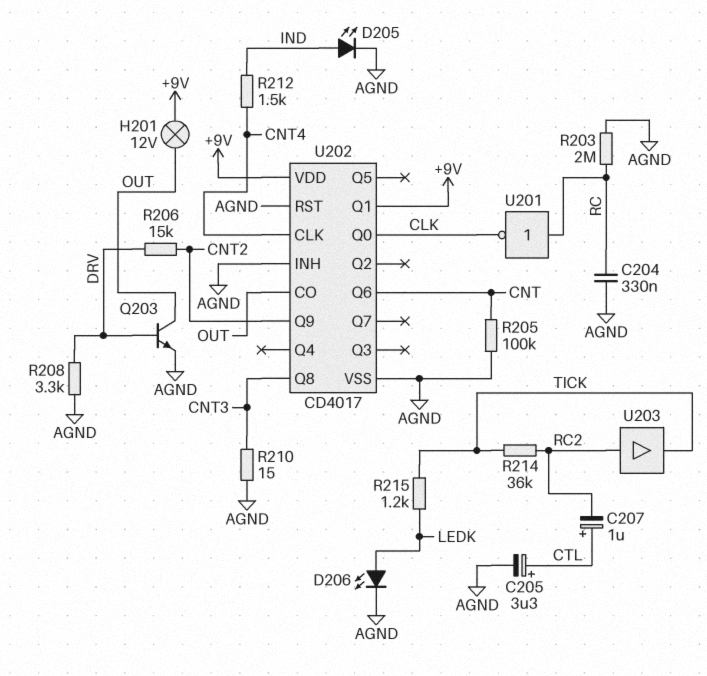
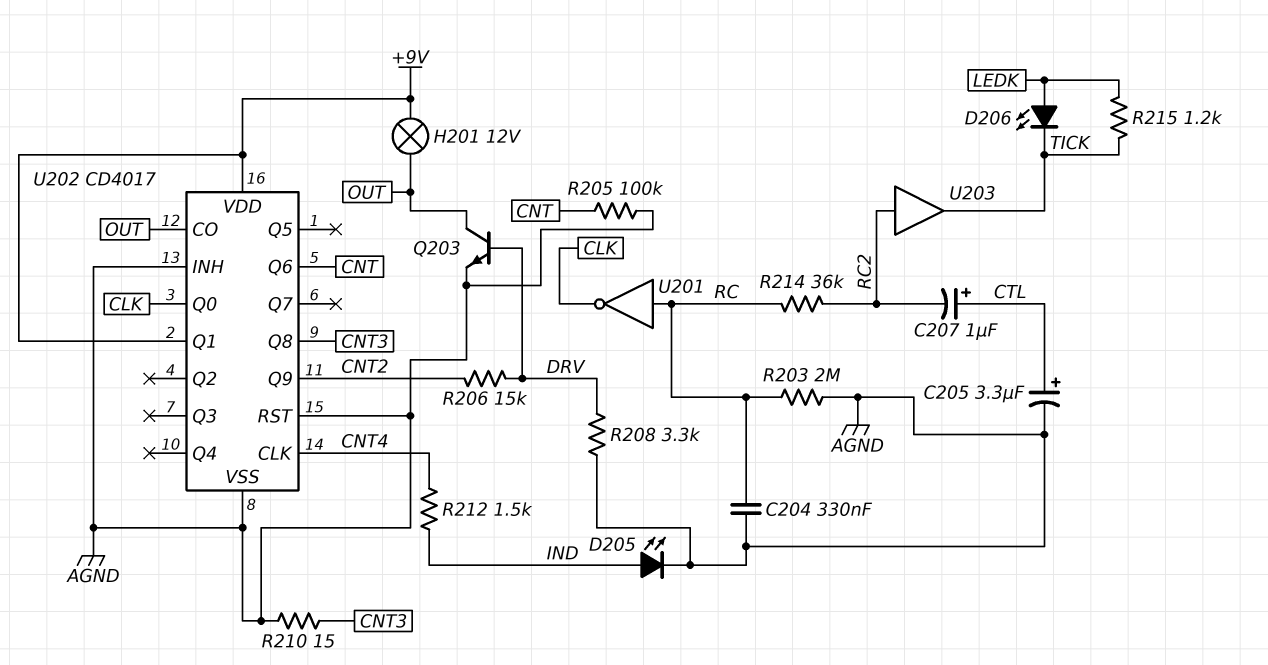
D206: LED (A LEDK, K AGND) -> LED (A LEDK, K TICK)
R214: 36k (RC2, TICK) -> 36k (RC, RC2)

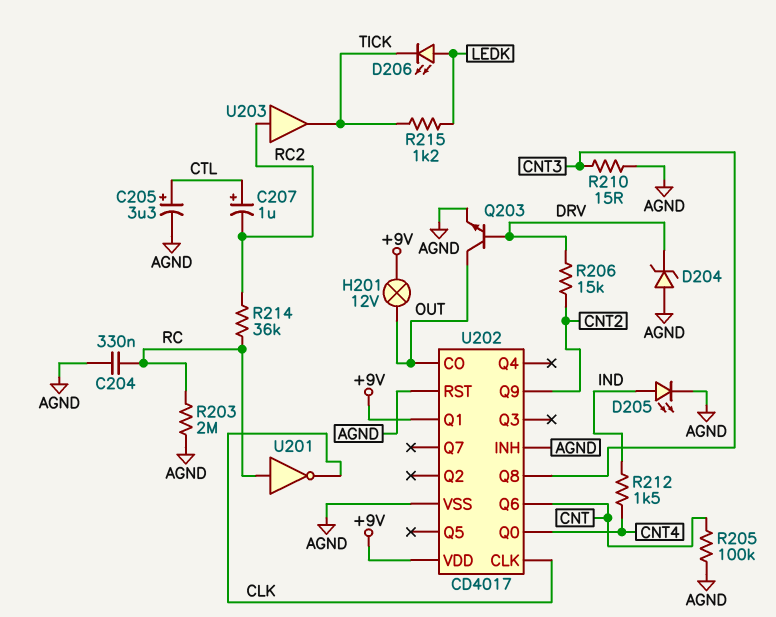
D204: none -> zener (A AGND, K DRV)
R208: 3.3k (AGND, DRV) -> none
U202 pin CLK: CNT4 -> CLK
U202 pin Q0: CLK -> CNT4

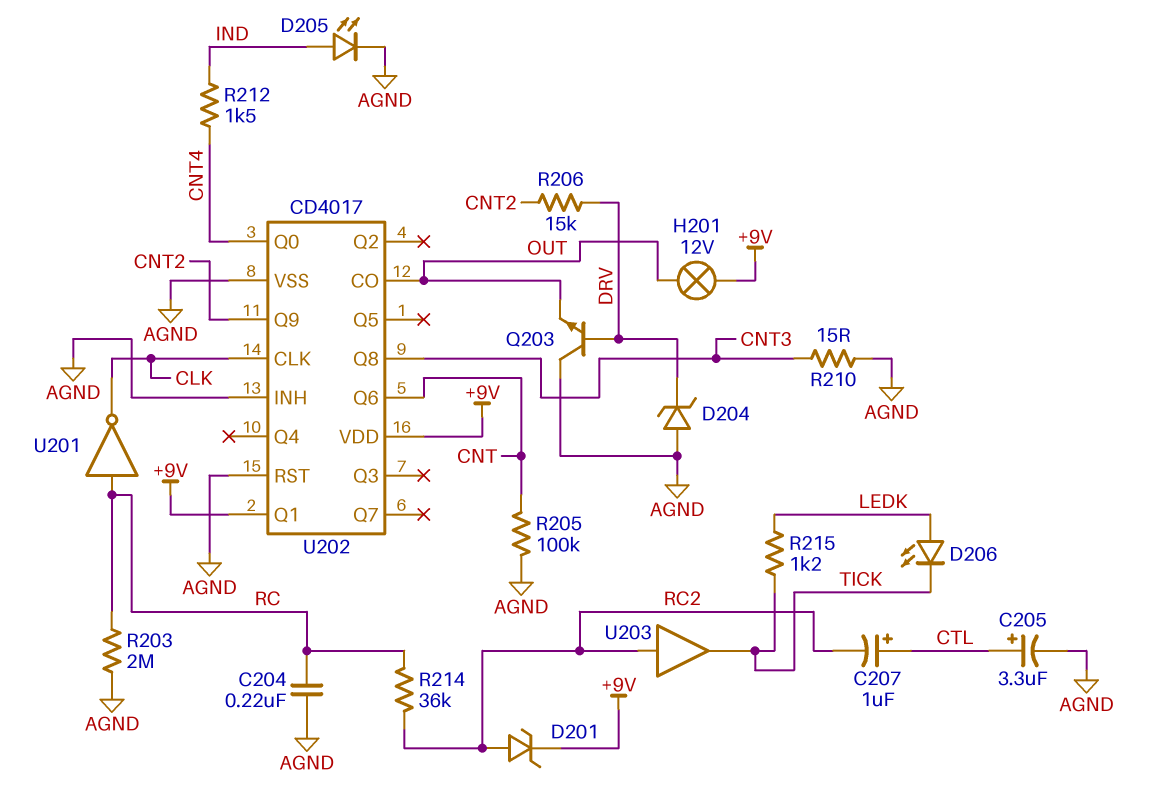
C204: 330nF (AGND, RC) -> 220nF (AGND, RC)
D201: none -> zener (A RC2, K +9V)
Q203: NPN (B DRV, C OUT, E AGND) -> NPN (B DRV, C AGND, E OUT)

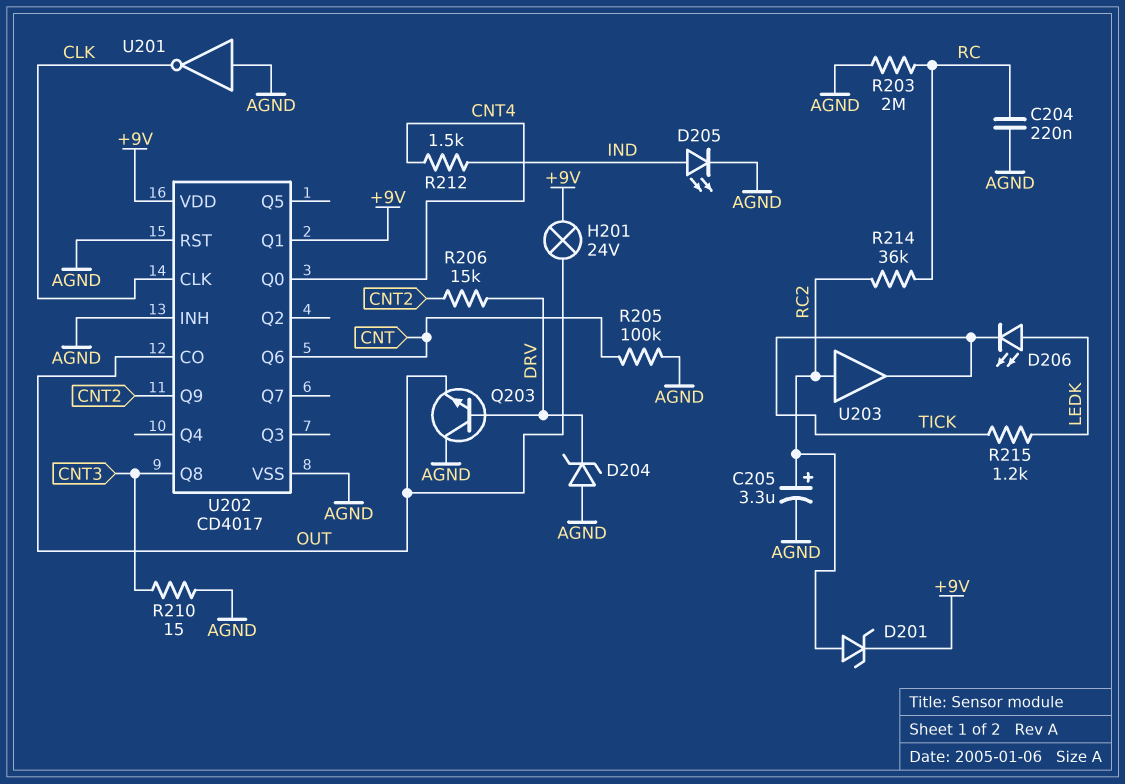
C205: 3.3uF (plus CTL, minus AGND) -> 3.3uF (plus RC2, minus AGND)
C207: 1uF (plus CTL, minus RC2) -> none
H201: lamp 12V (+9V, OUT) -> lamp 24V (+9V, OUT)
U201: NOT (in RC, out CLK) -> NOT (in AGND, out CLK)

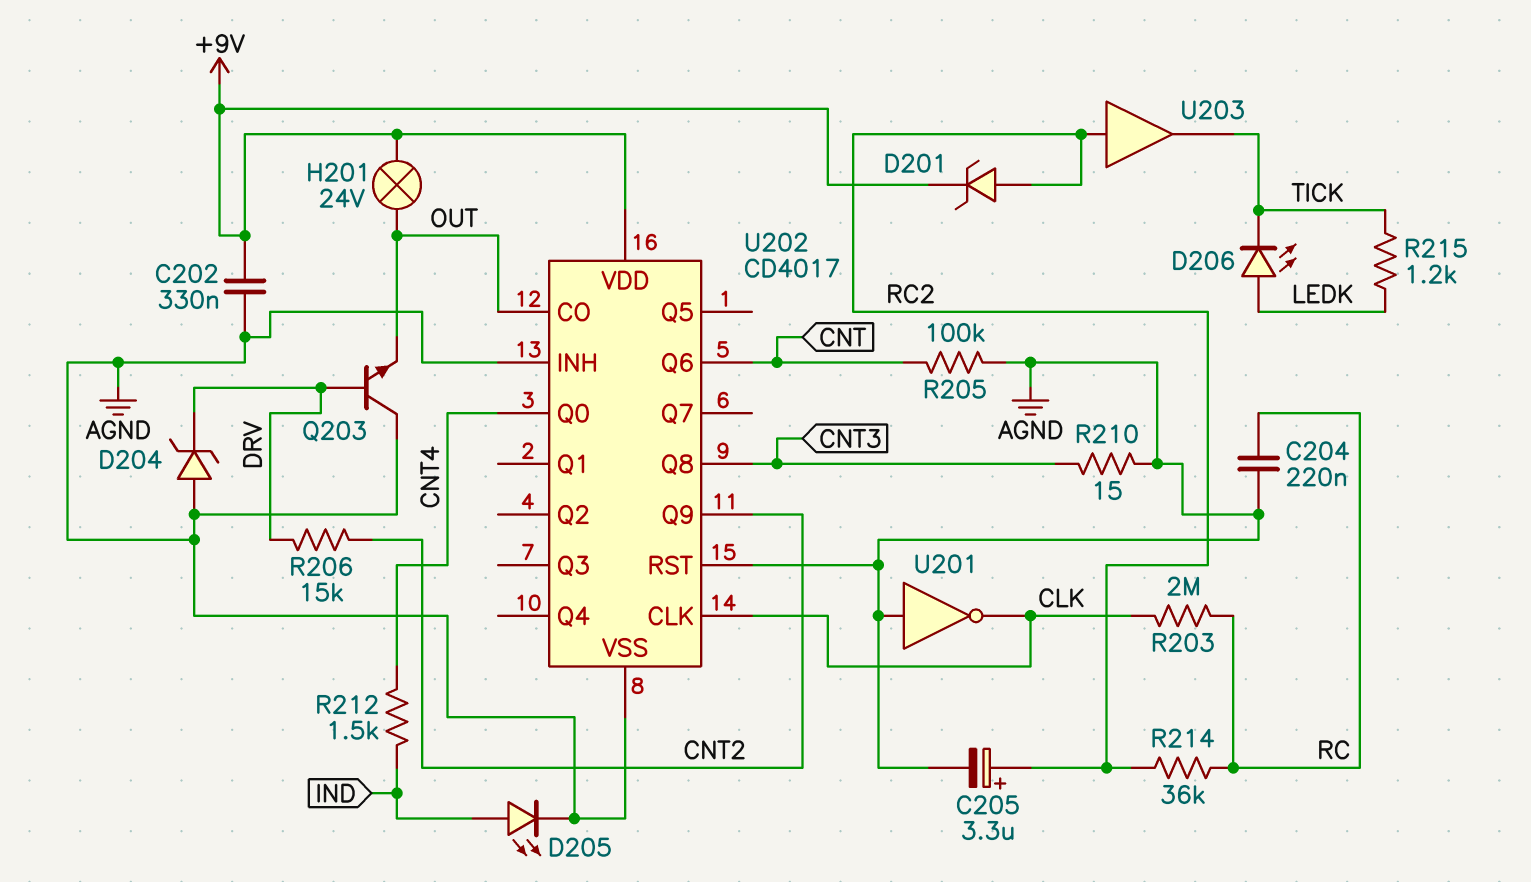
C202: none -> 330nF (+9V, AGND)
R203: 2M (AGND, RC) -> 2M (CLK, RC)
U202 pin Q1: +9V -> none

